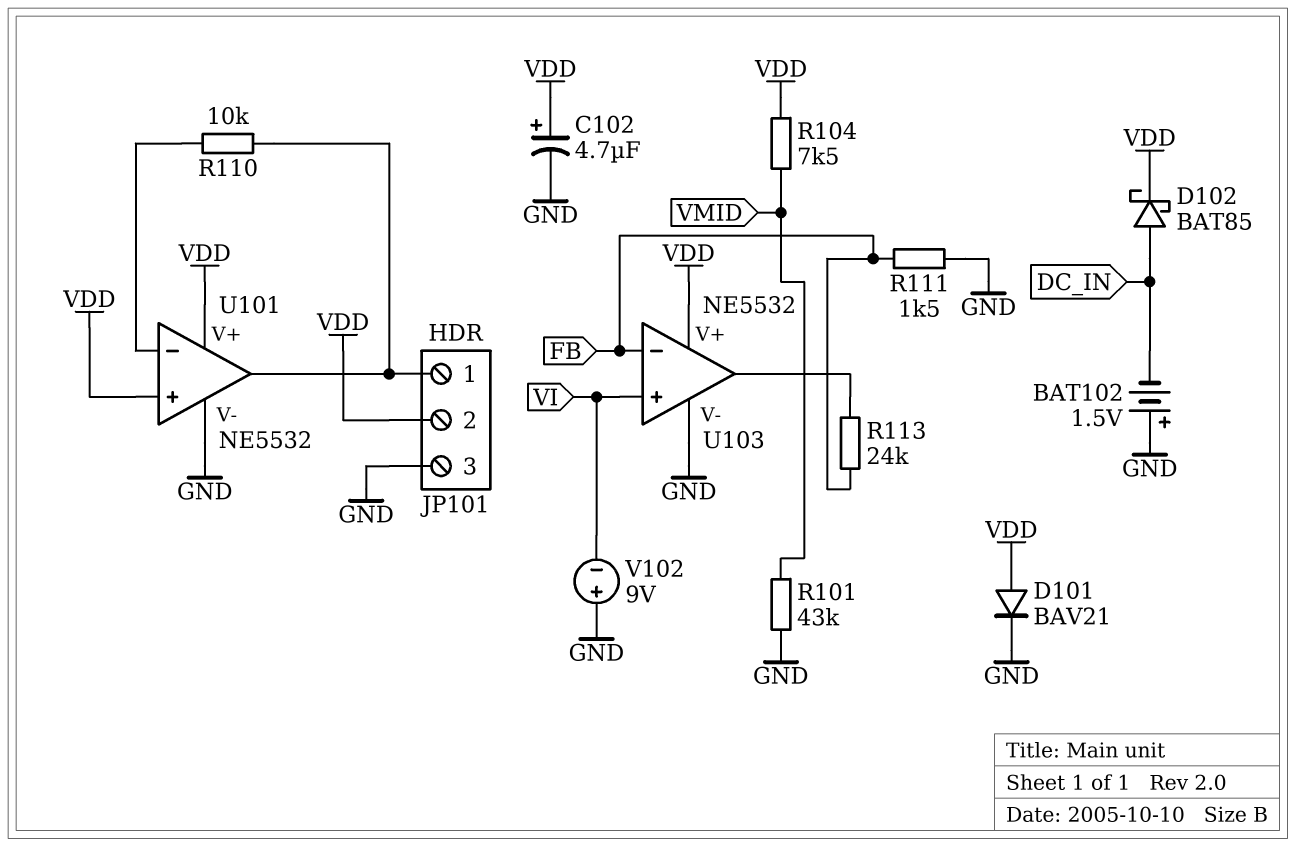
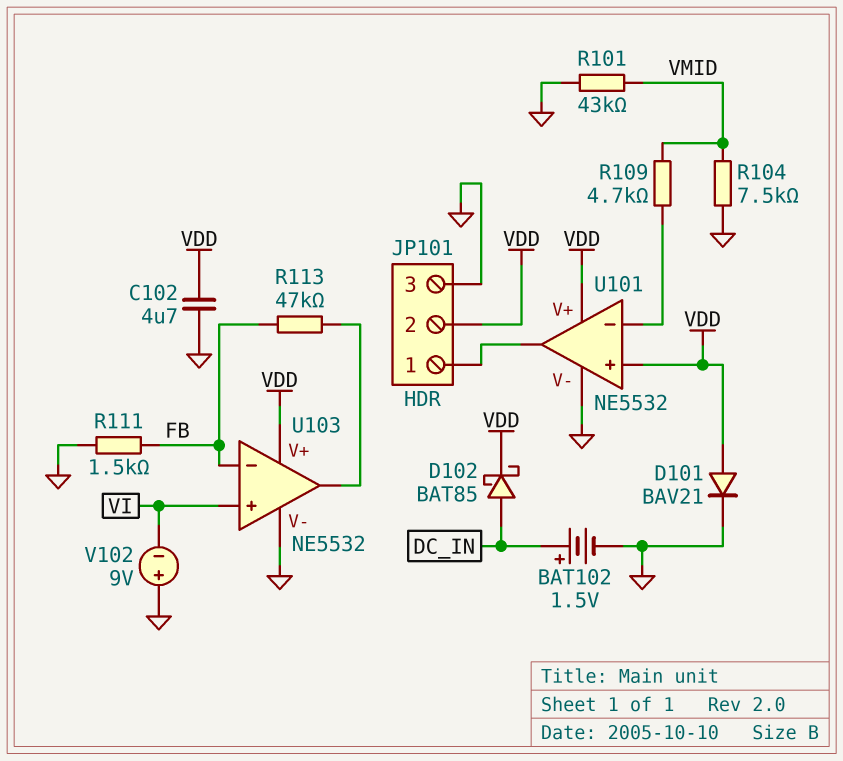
BAT102: 1.5V (plus GND, minus DC_IN) -> 1.5V (plus DC_IN, minus GND)
C102: 4.7uF (plus VDD, minus GND) -> 4.7uF (GND, VDD)
R104: 7.5k (VDD, VMID) -> 7.5k (GND, VMID)
R109: none -> 4.7k (U101/in-, VMID)
R110: 10k (JP101/1, U101/in-) -> none
R113: 24k (FB, U103/out) -> 47k (FB, U103/out)

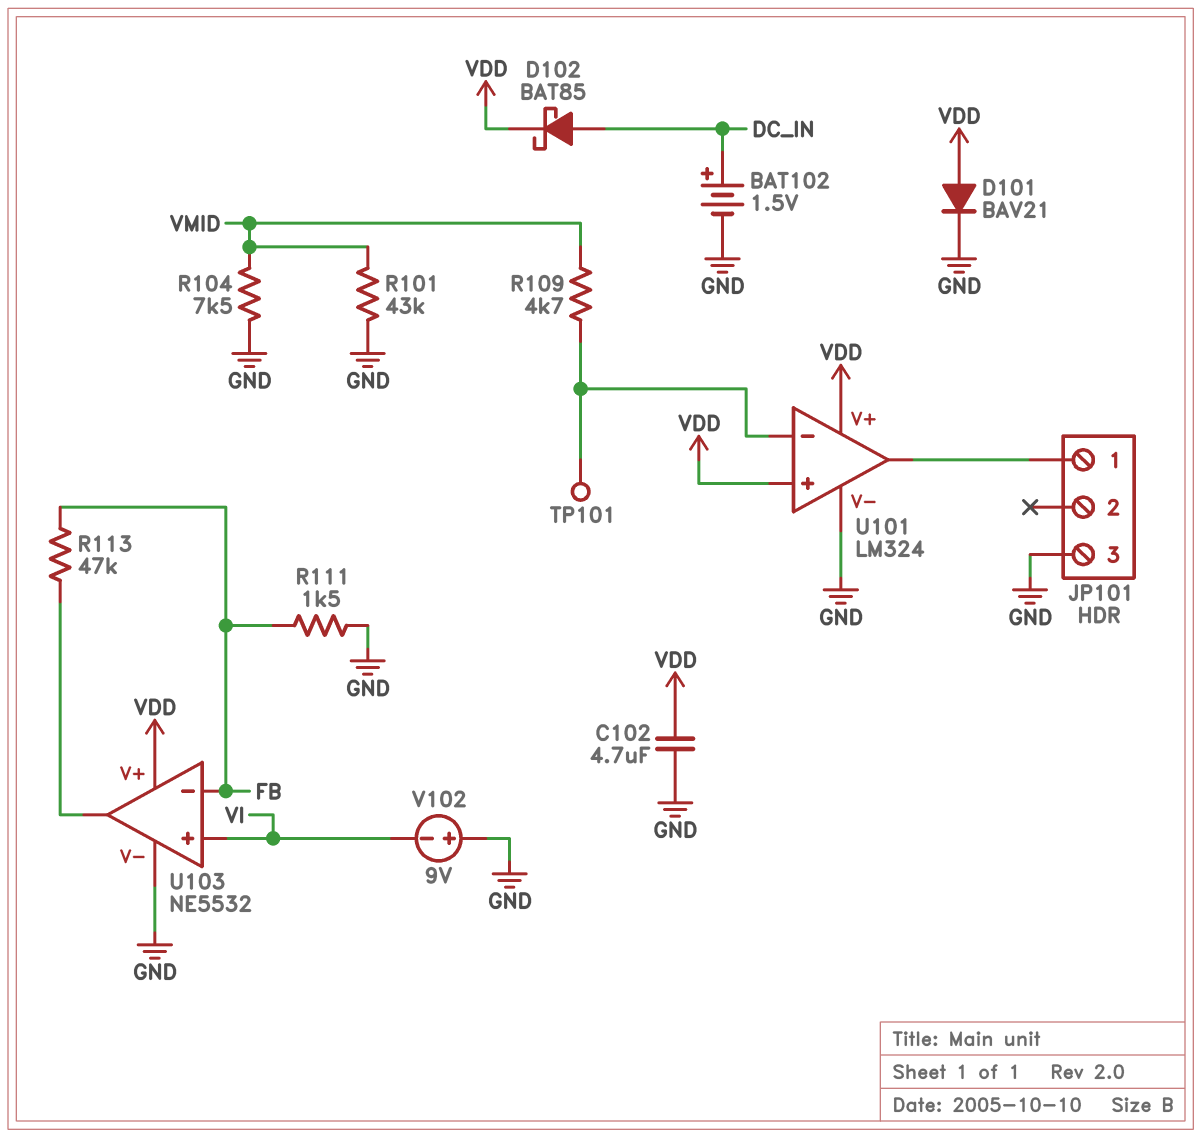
JP101 pin 2: VDD -> none
TP101: none -> test point (U101/in-)
U101: NE5532 -> LM324

